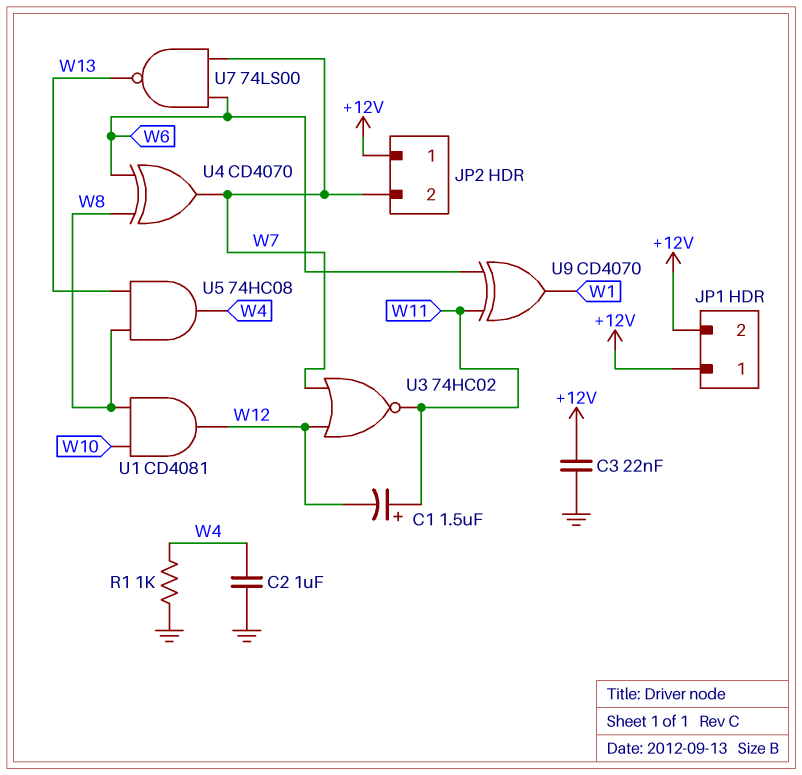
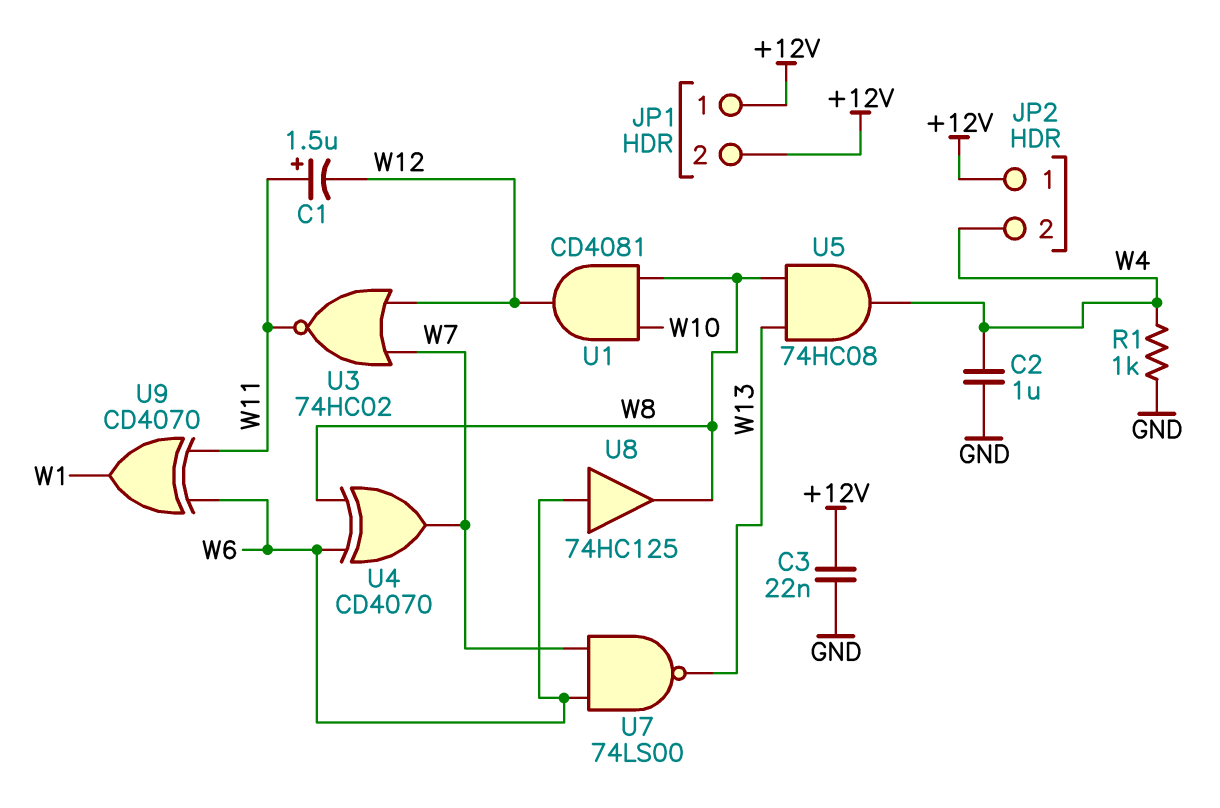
JP2 pin 2: W7 -> W4
U8: none -> buffer 74HC125 (in W6, out W8)

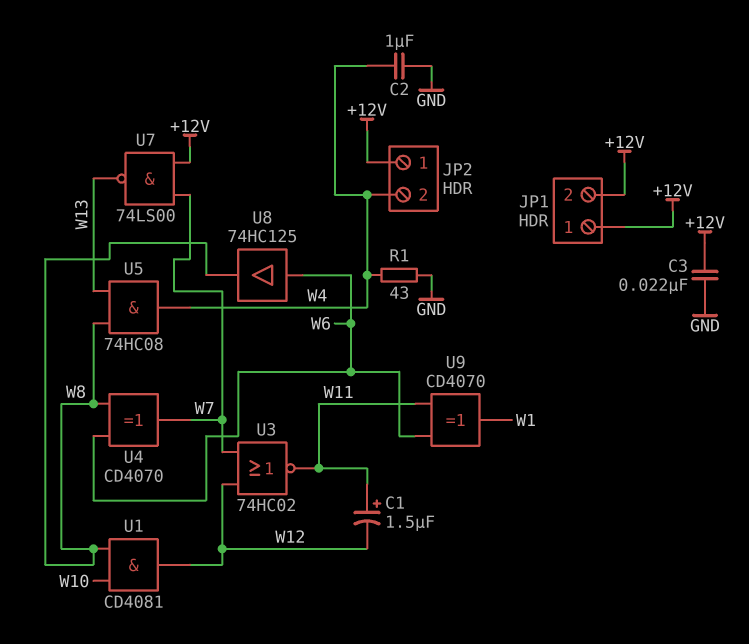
R1: 1k (GND, W4) -> 43 (GND, W4)
U7: NAND 74LS00 (in W6, in W7, out W13) -> NAND 74LS00 (in +12V, in W7, out W13)

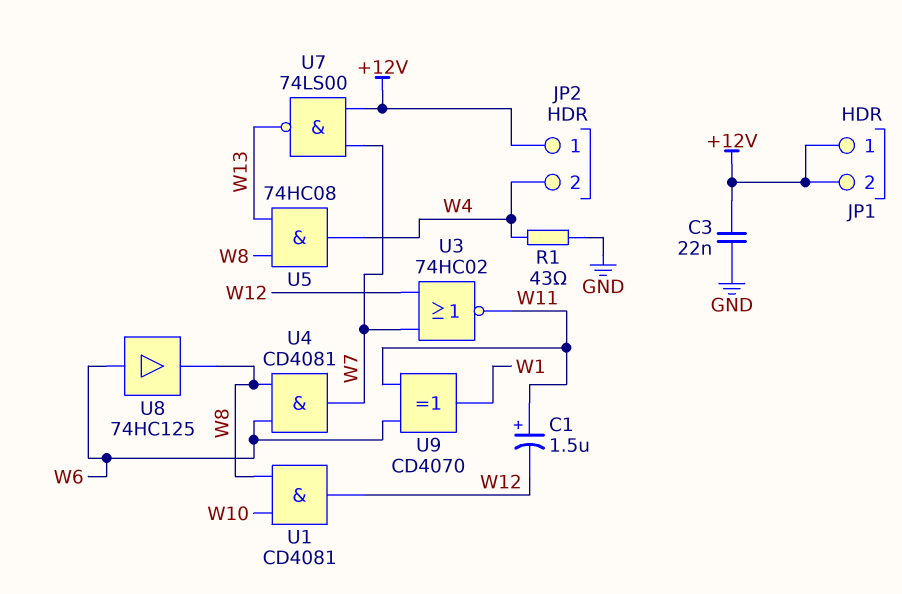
C2: 1uF (GND, W4) -> none
U4: XOR CD4070 (in W6, in W8, out W7) -> AND CD4081 (in W6, in W8, out W7)

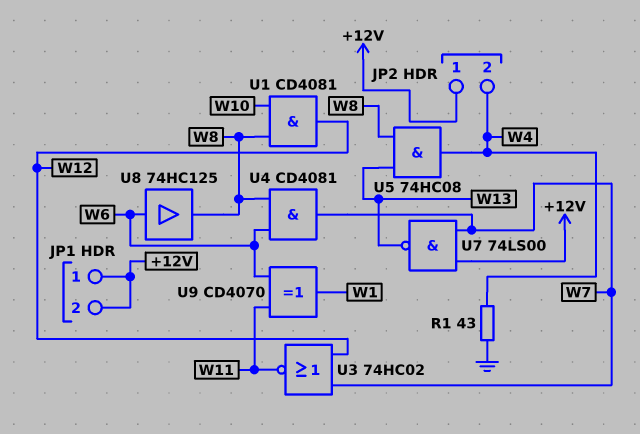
C1: 1.5uF (plus W11, minus W12) -> none
C3: 22nF (+12V, GND) -> none

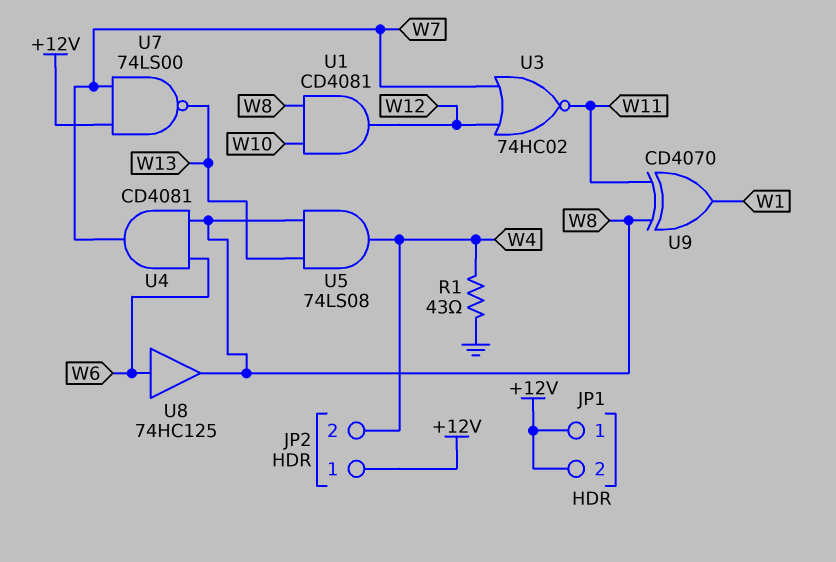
U5: AND 74HC08 (in W8, in W13, out W4) -> AND 74LS08 (in W8, in W13, out W4)
U9: XOR CD4070 (in W6, in W11, out W1) -> XOR CD4070 (in W8, in W11, out W1)

